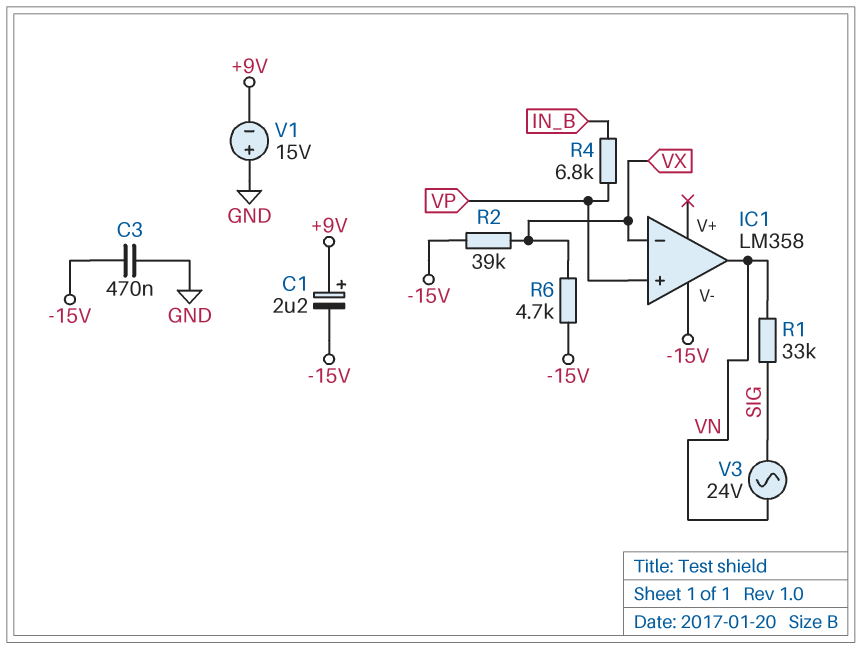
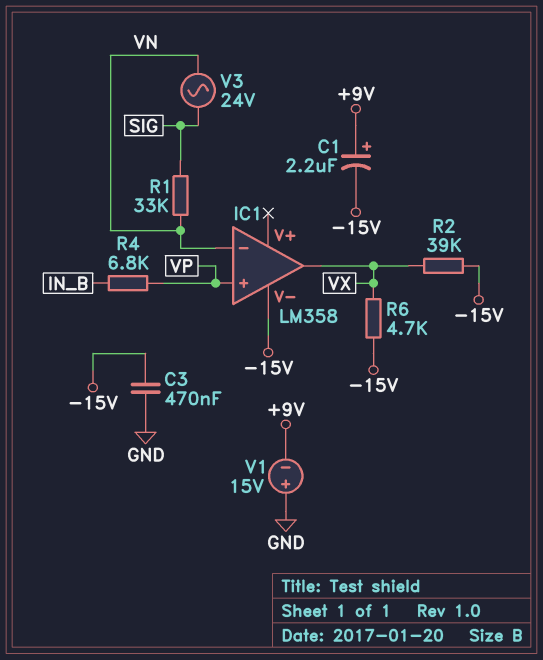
IC1 pin in-: VX -> VN
IC1 pin out: VN -> VX

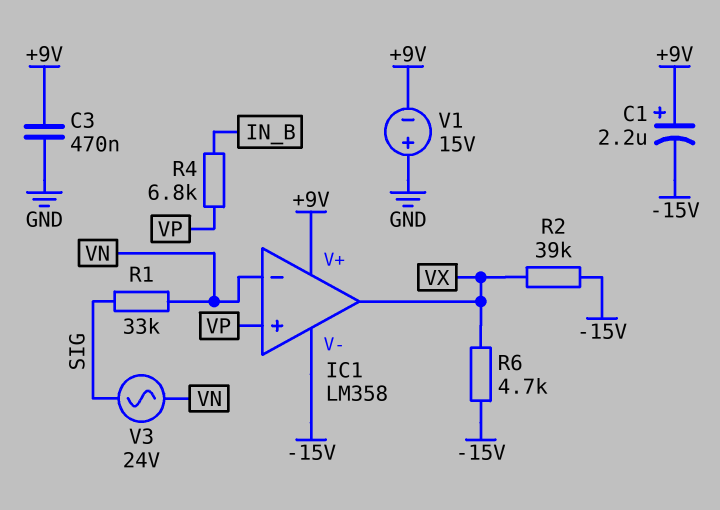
C3: 470nF (-15V, GND) -> 470nF (+9V, GND)
IC1 pin V+: none -> +9V

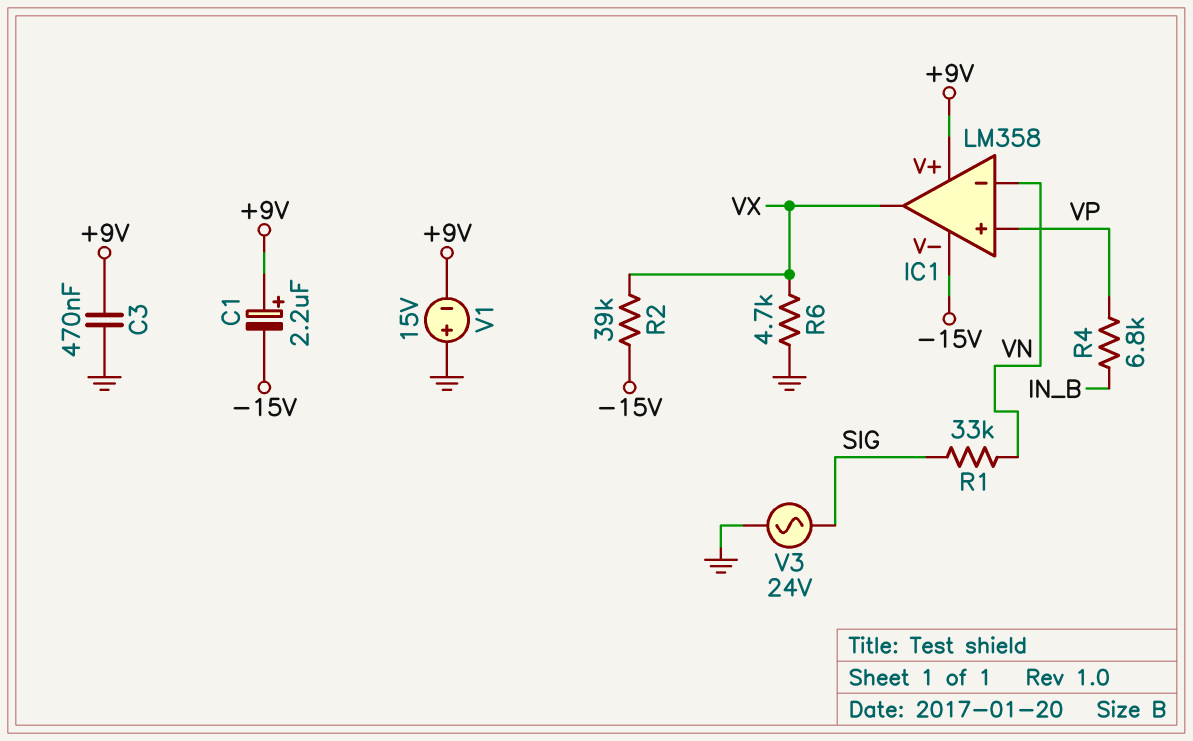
R6: 4.7k (-15V, VX) -> 4.7k (GND, VX)
V3: AC 24V (SIG, VN) -> AC 24V (GND, SIG)

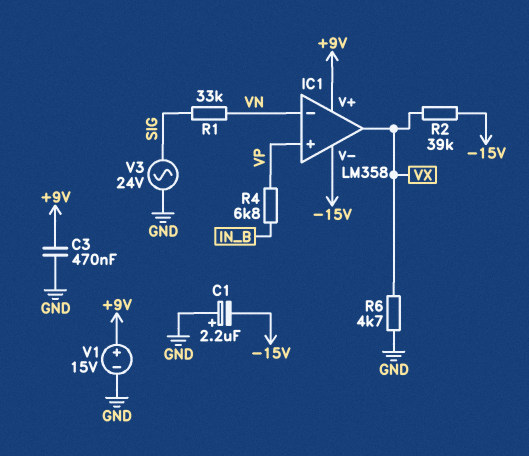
C1: 2.2uF (plus +9V, minus -15V) -> 2.2uF (plus GND, minus -15V)
V1: 15V (plus GND, minus +9V) -> 15V (plus +9V, minus GND)

